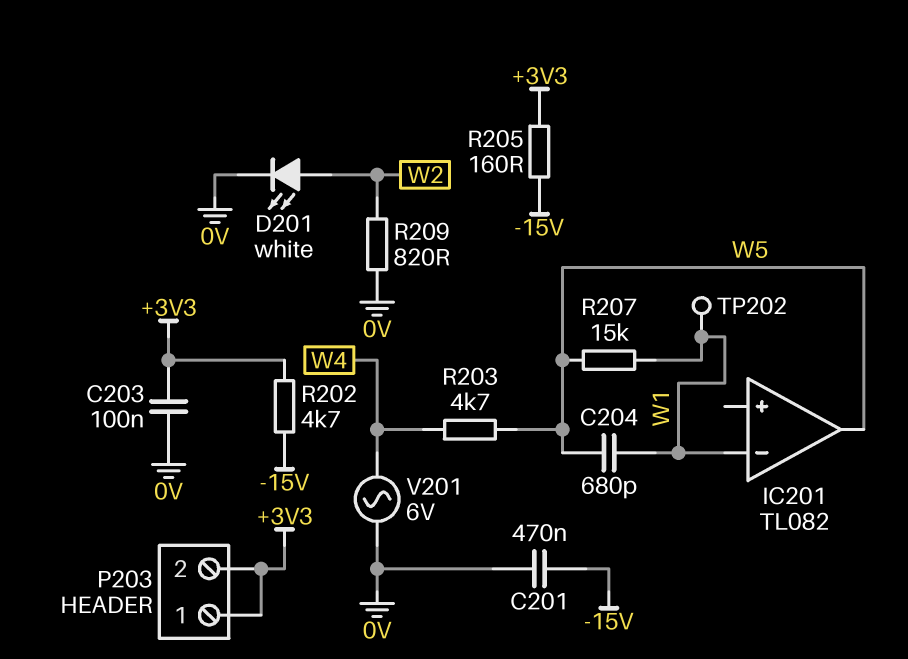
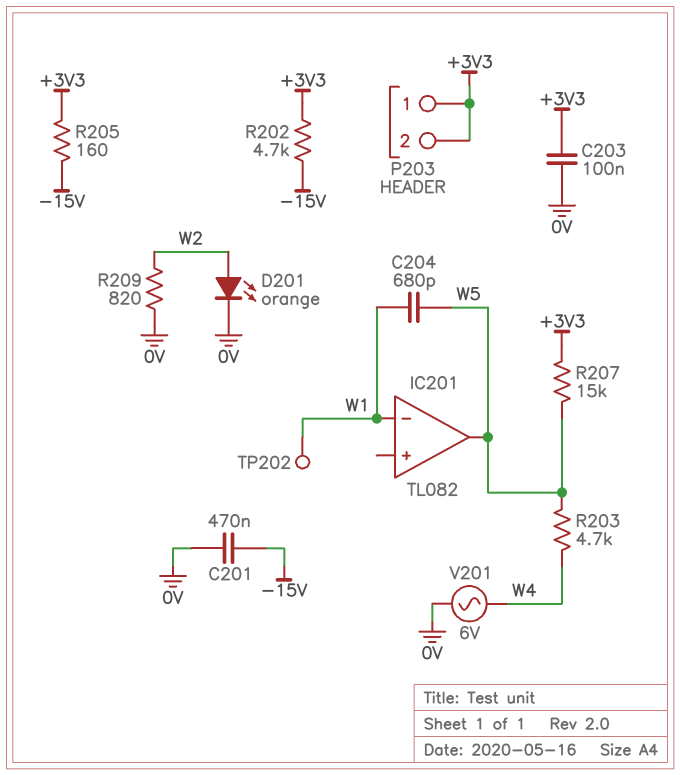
D201: LED white (A W2, K 0V) -> LED orange (A W2, K 0V)
R207: 15k (W1, W5) -> 15k (+3V3, W5)

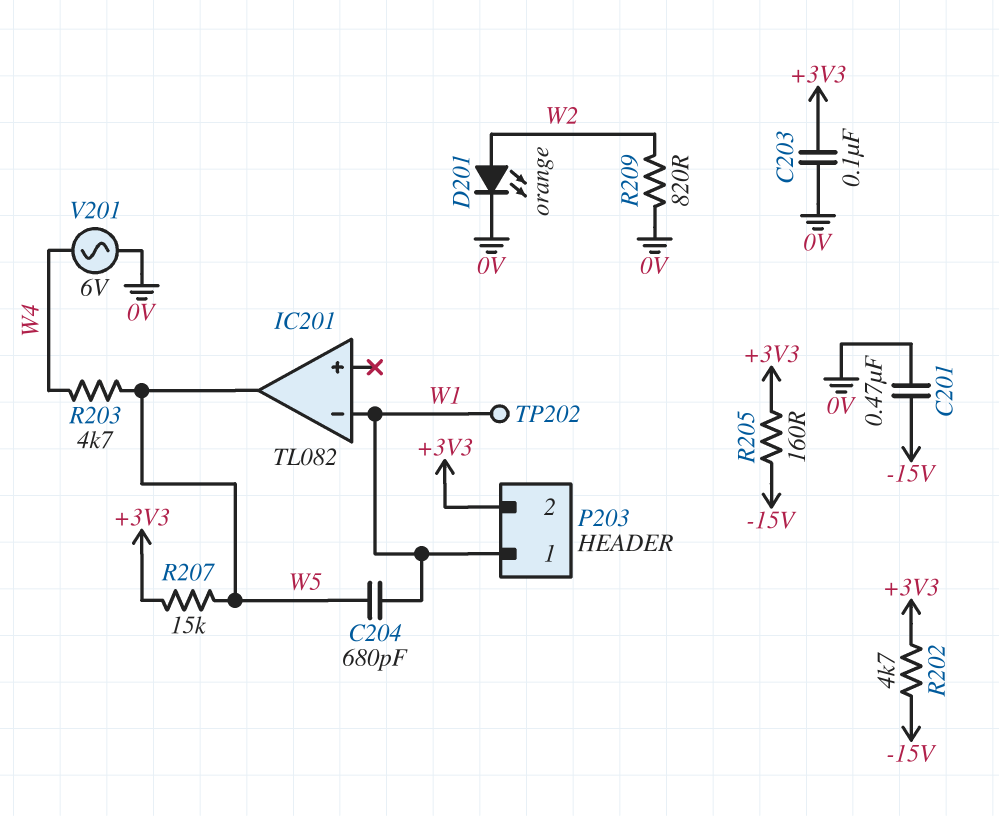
P203 pin 1: +3V3 -> W1

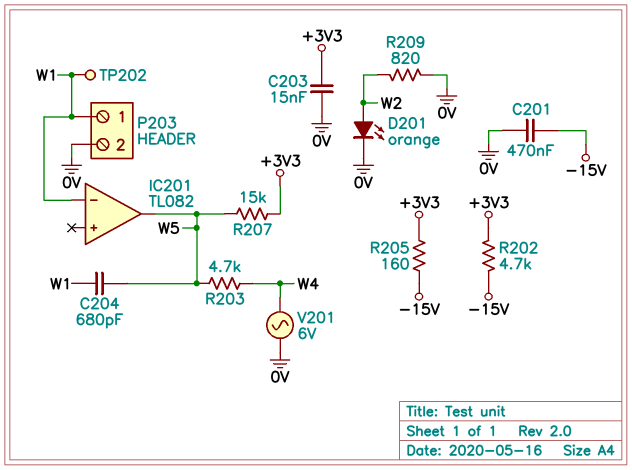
C203: 100nF (+3V3, 0V) -> 15nF (+3V3, 0V)
P203 pin 2: +3V3 -> 0V

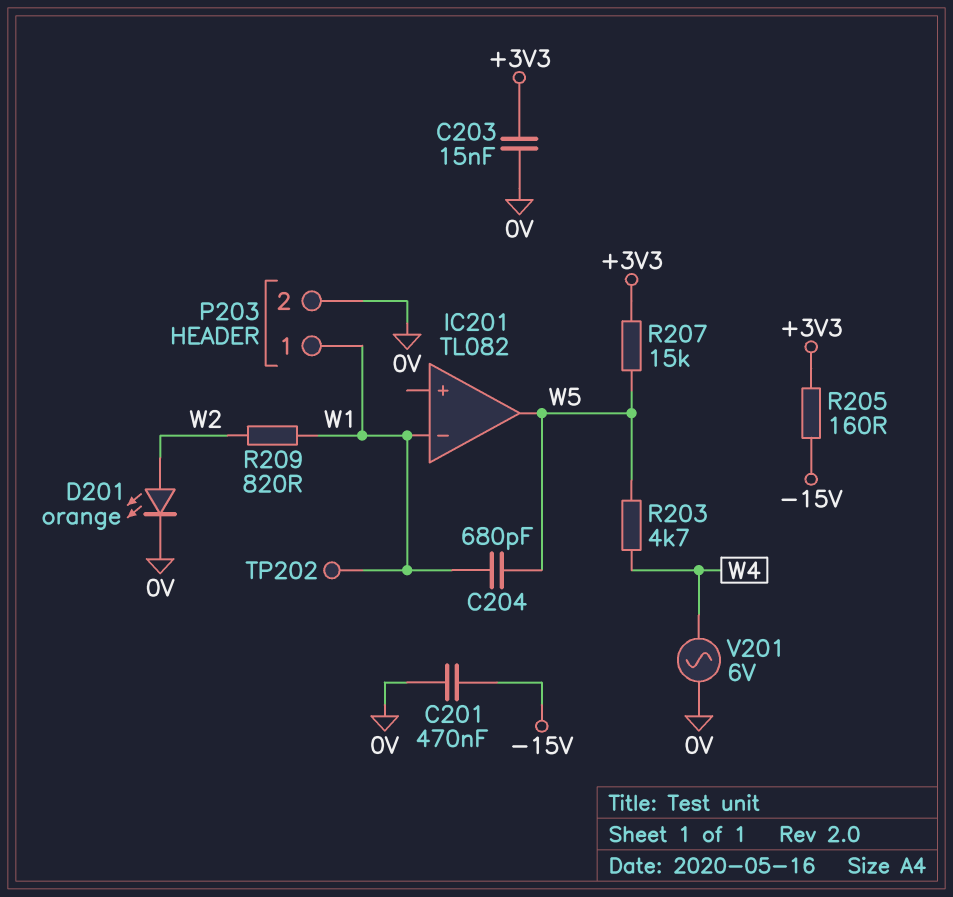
R202: 4.7k (+3V3, -15V) -> none
R209: 820 (0V, W2) -> 820 (W1, W2)

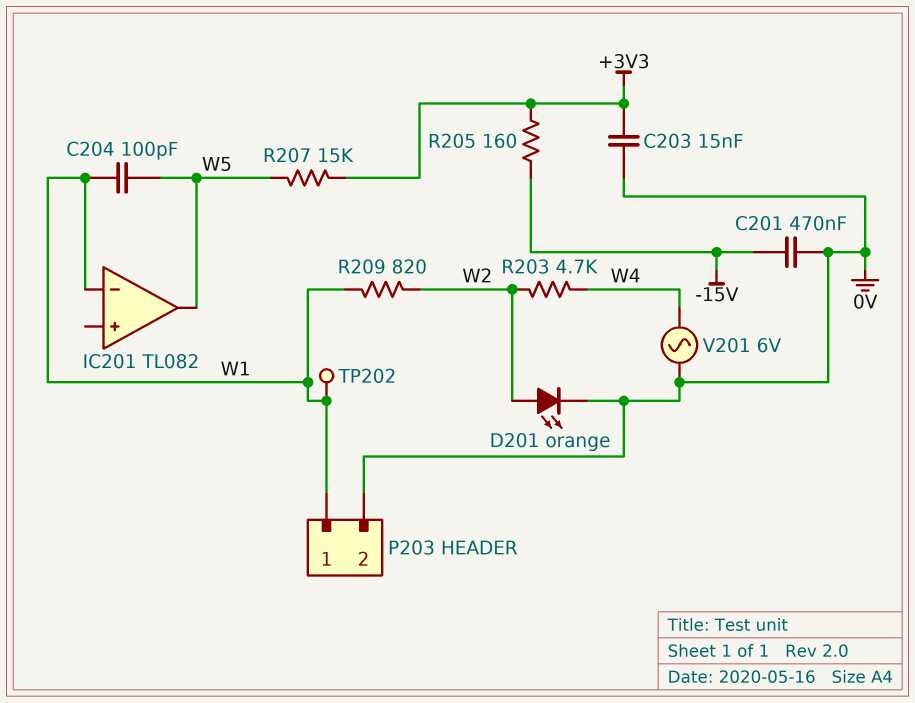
C204: 680pF (W1, W5) -> 100pF (W1, W5)
R203: 4.7k (W4, W5) -> 4.7k (W2, W4)

